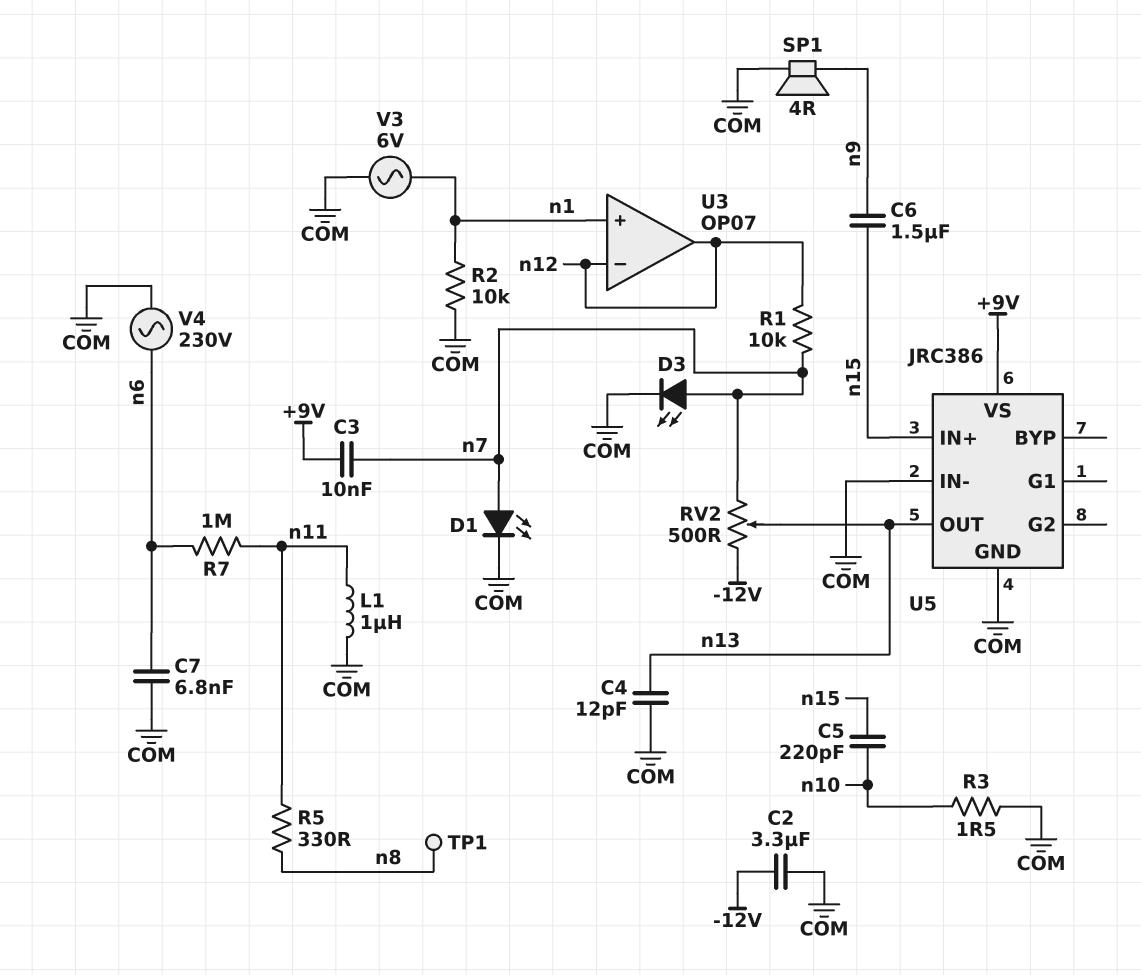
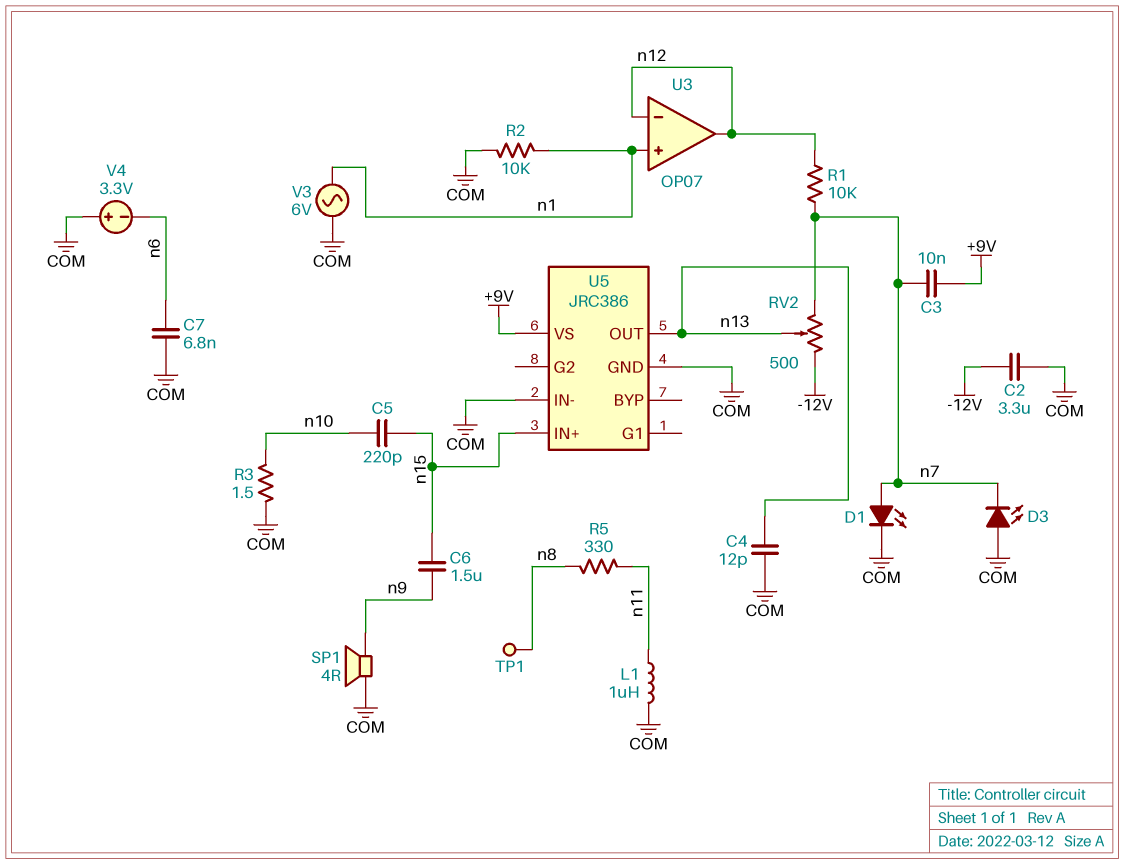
D3: LED (A n7, K COM) -> LED (A COM, K n7)
R7: 1M (n6, n11) -> none
V4: AC 230V (COM, n6) -> 3.3V (plus COM, minus n6)

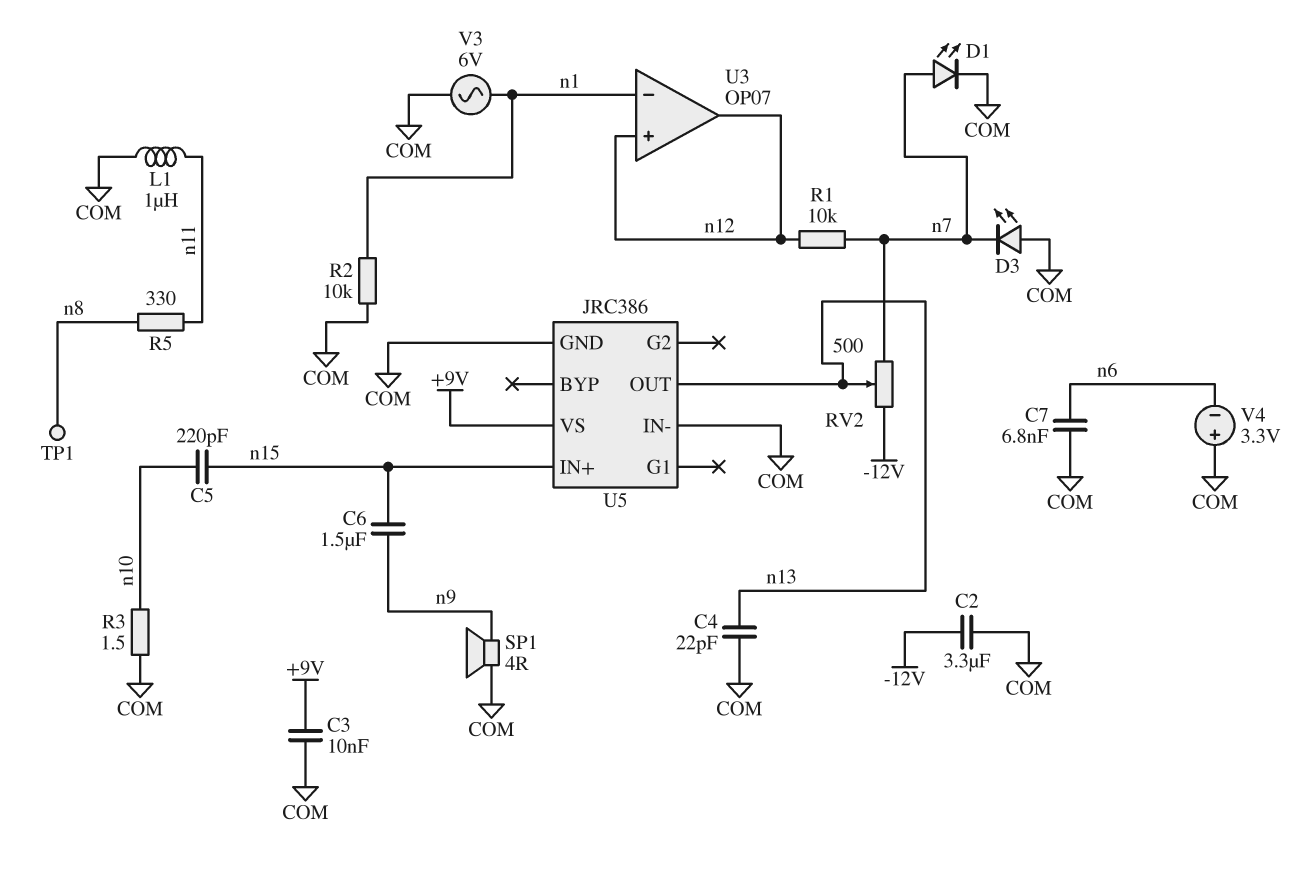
C3: 10nF (+9V, n7) -> 10nF (+9V, COM)
C4: 12pF (COM, n13) -> 22pF (COM, n13)
U3 pin in+: n1 -> n12
U3 pin in-: n12 -> n1

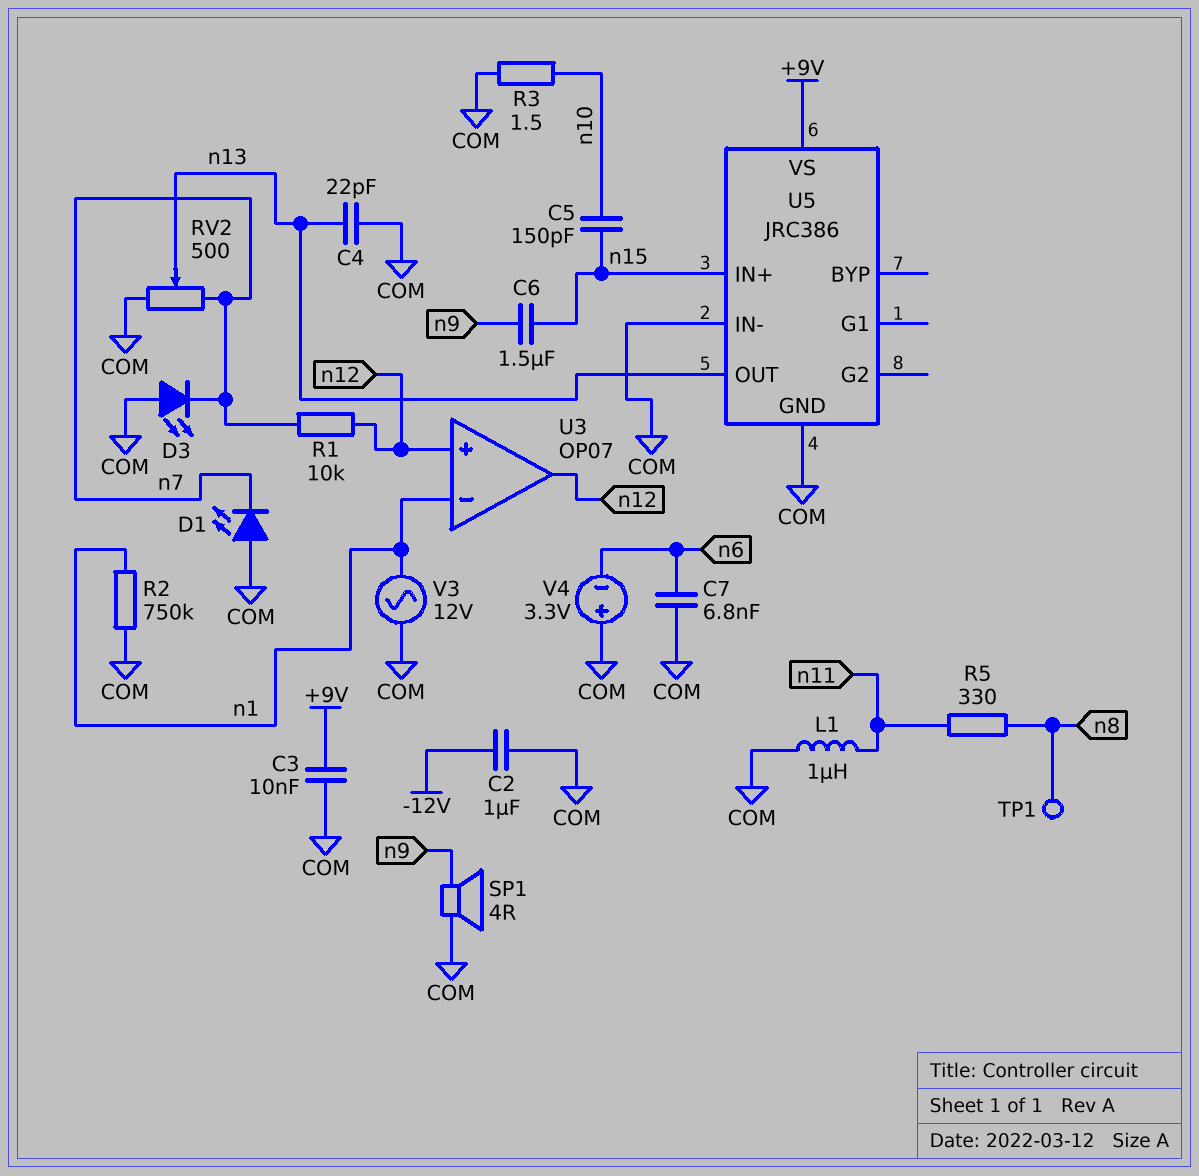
C2: 3.3uF (-12V, COM) -> 1uF (-12V, COM)
C5: 220pF (n10, n15) -> 150pF (n10, n15)
D1: LED (A n7, K COM) -> LED (A COM, K n7)
R2: 10k (COM, n1) -> 750k (COM, n1)
RV2: 500 (-12V, n7, wiper n13) -> 500 (COM, n7, wiper n13)
V3: AC 6V (COM, n1) -> AC 12V (COM, n1)

